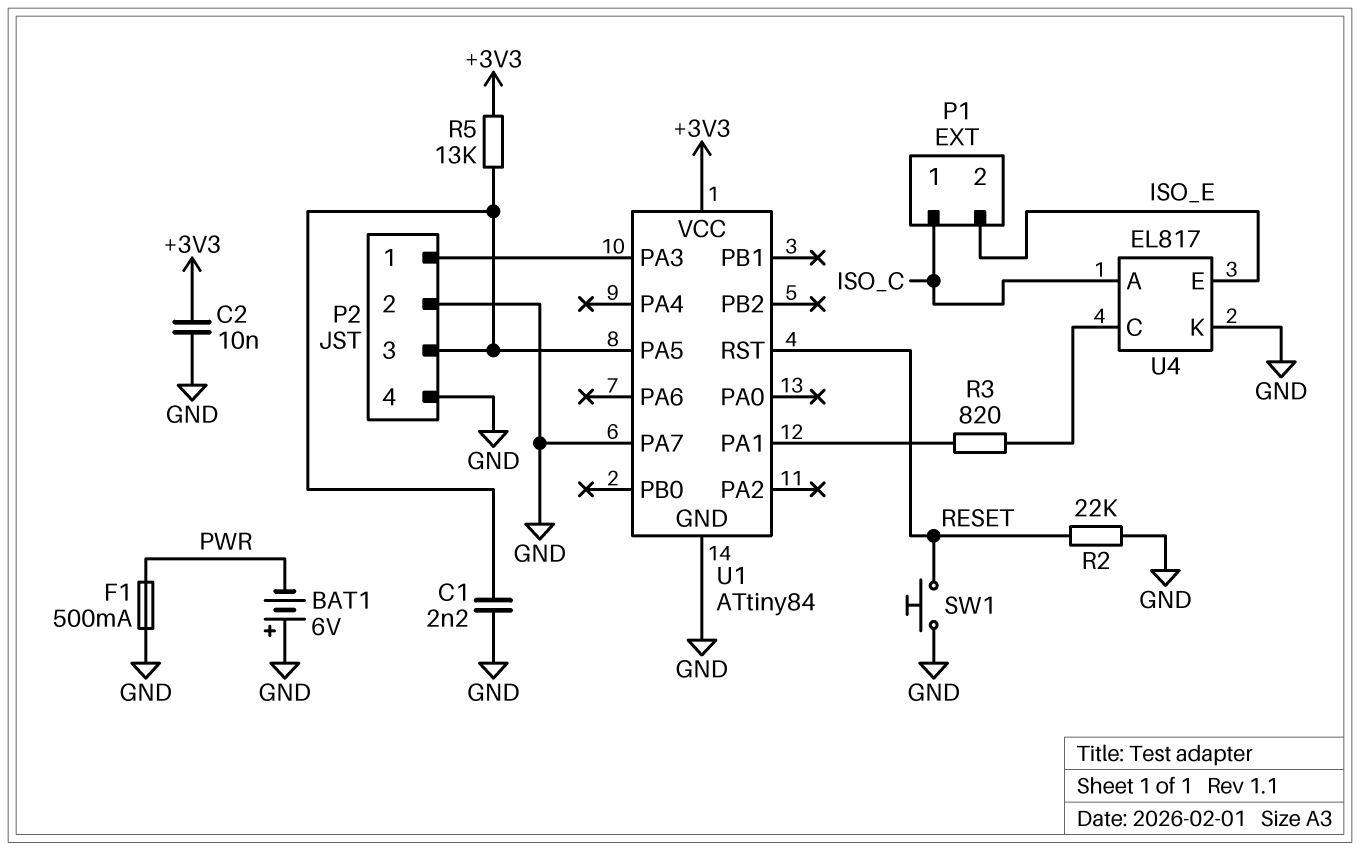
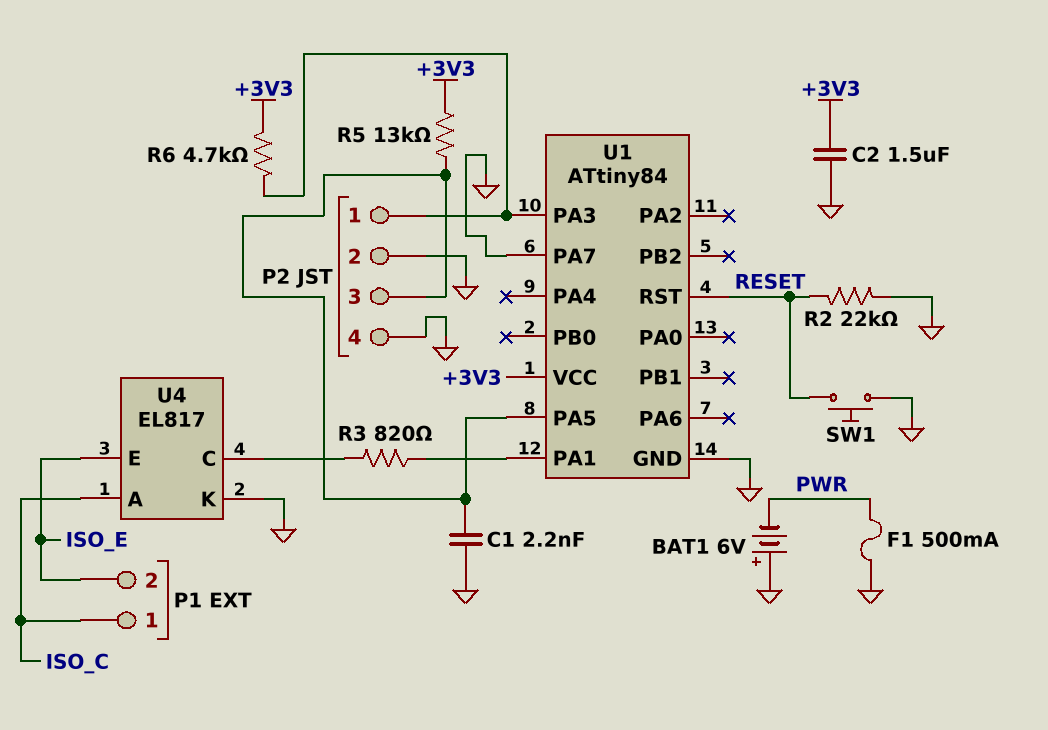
C2: 10nF (+3V3, GND) -> 1.5uF (+3V3, GND)
R6: none -> 4.7k (+3V3, P2/1)

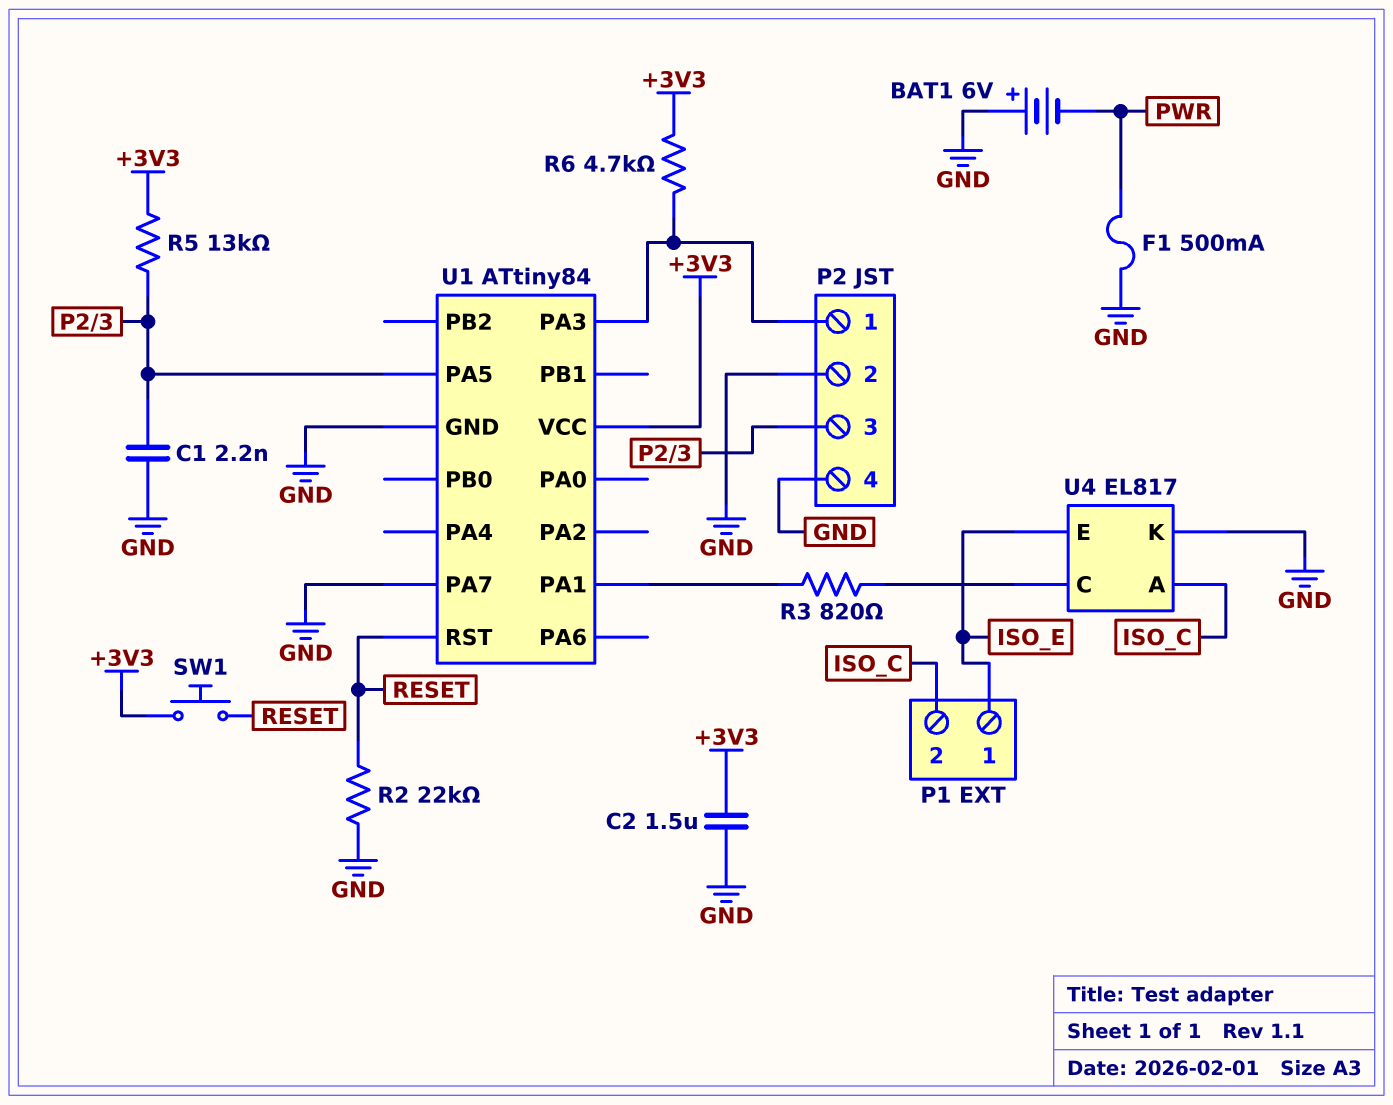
P1 pin 1: ISO_C -> ISO_E
P1 pin 2: ISO_E -> ISO_C
SW1: button (GND, RESET) -> button (+3V3, RESET)

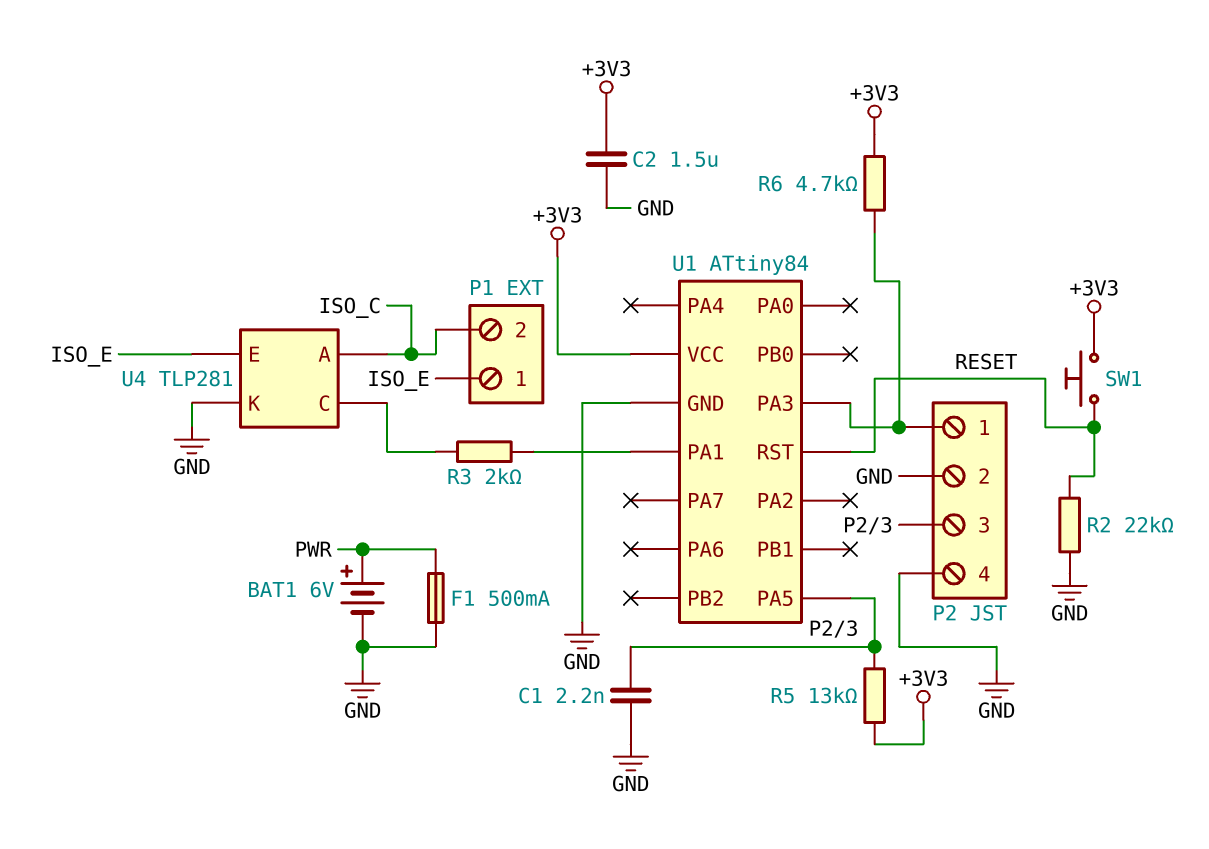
BAT1: 6V (plus GND, minus PWR) -> 6V (plus PWR, minus GND)
R3: 820 (U1/PA1, U4/C) -> 2k (U1/PA1, U4/C)
U1 pin PA7: GND -> none
U4: EL817 -> TLP281

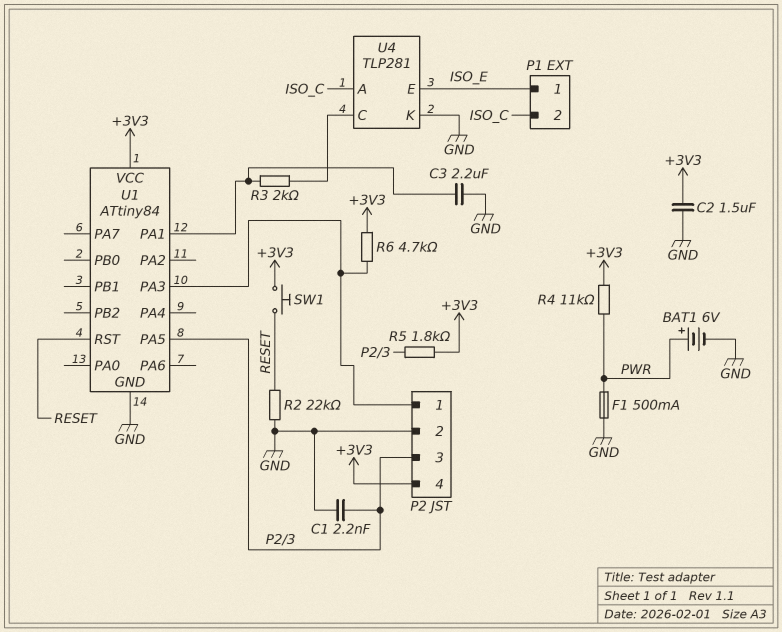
C3: none -> 2.2uF (GND, U1/PA1)
P2 pin 4: GND -> +3V3
R4: none -> 11k (+3V3, PWR)
R5: 13k (+3V3, P2/3) -> 1.8k (+3V3, P2/3)

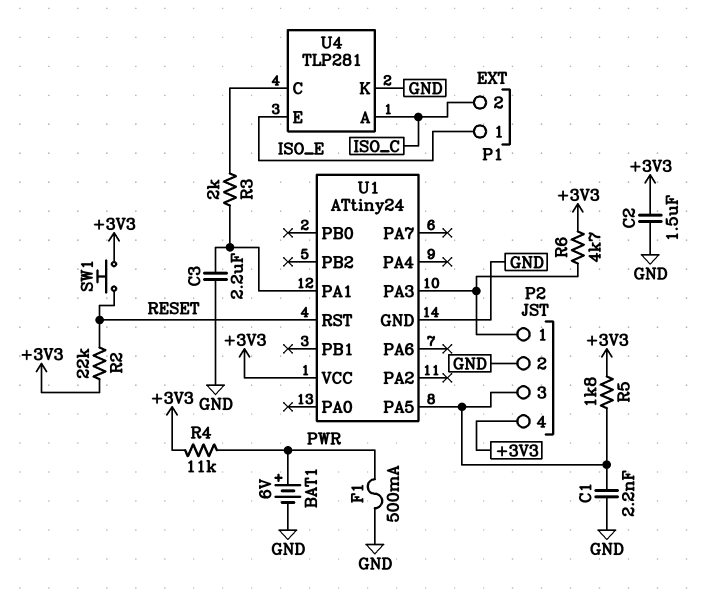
R2: 22k (GND, RESET) -> 22k (+3V3, RESET)
U1: ATtiny84 -> ATtiny24

